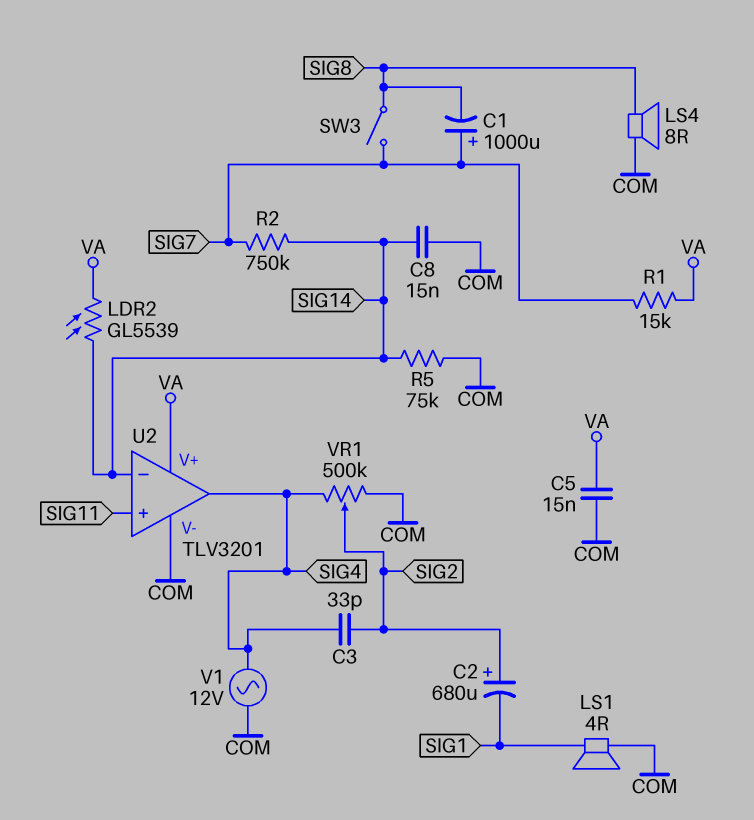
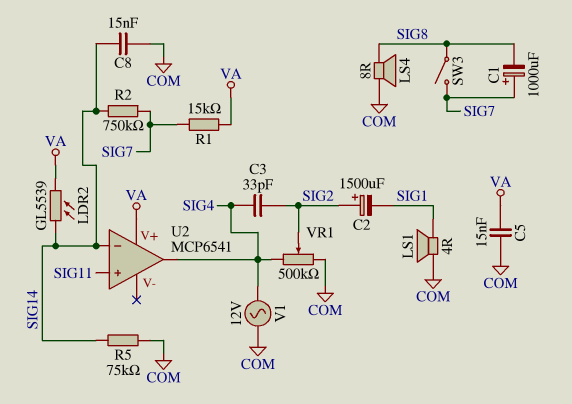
C2: 680uF (plus SIG2, minus SIG1) -> 1500uF (plus SIG2, minus SIG1)
U2: TLV3201 -> MCP6541
U2 pin V-: COM -> none

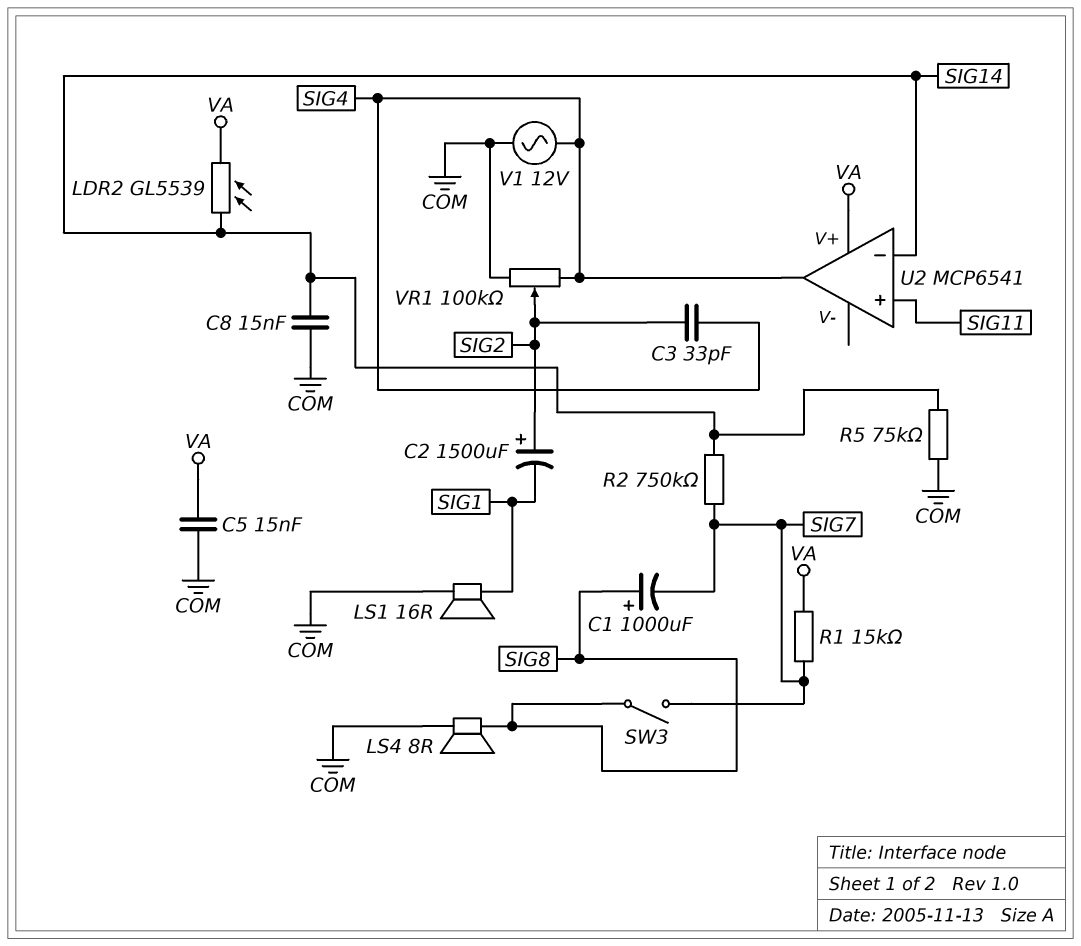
C1: 1000uF (plus SIG7, minus SIG8) -> 1000uF (plus SIG8, minus SIG7)
LS1: speaker 4R (COM, SIG1) -> speaker 16R (COM, SIG1)
VR1: 500k (COM, SIG4, wiper SIG2) -> 100k (COM, SIG4, wiper SIG2)

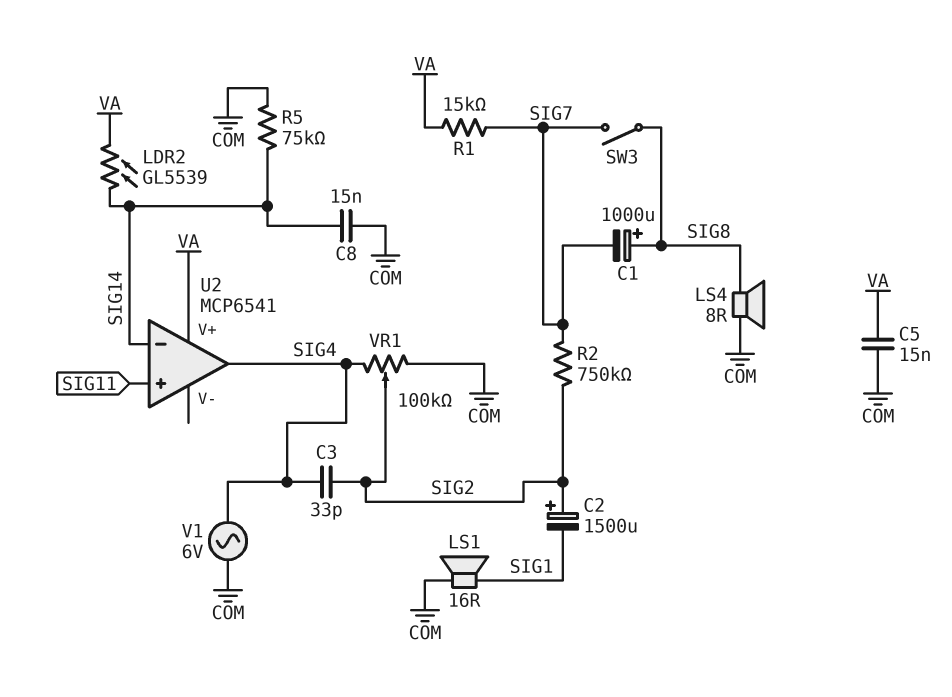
R2: 750k (SIG7, SIG14) -> 750k (SIG2, SIG7)
V1: AC 12V (COM, SIG4) -> AC 6V (COM, SIG4)

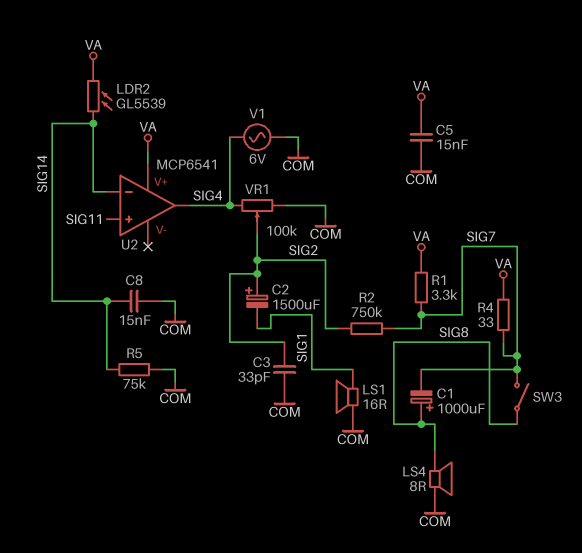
C3: 33pF (SIG2, SIG4) -> 33pF (COM, SIG2)
R1: 15k (SIG7, VA) -> 3.3k (SIG7, VA)
R4: none -> 33 (SIG7, VA)

